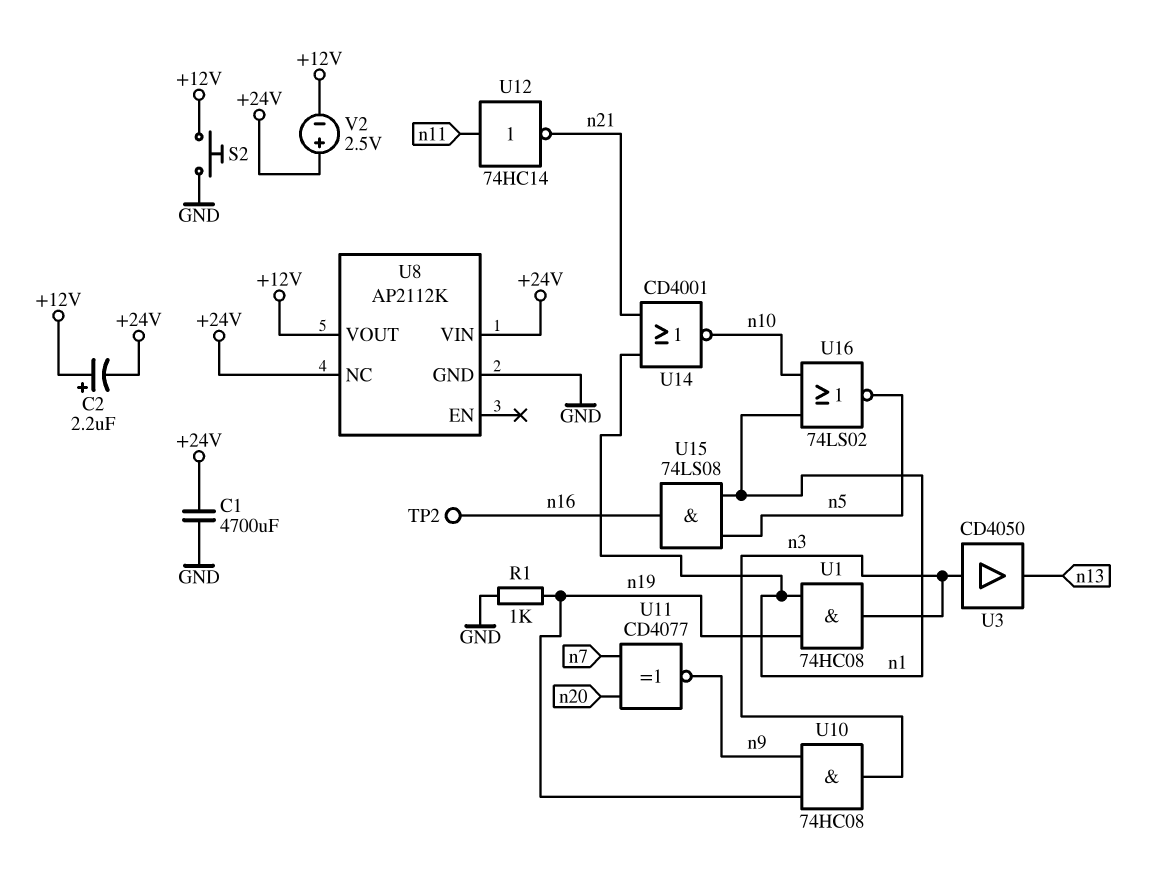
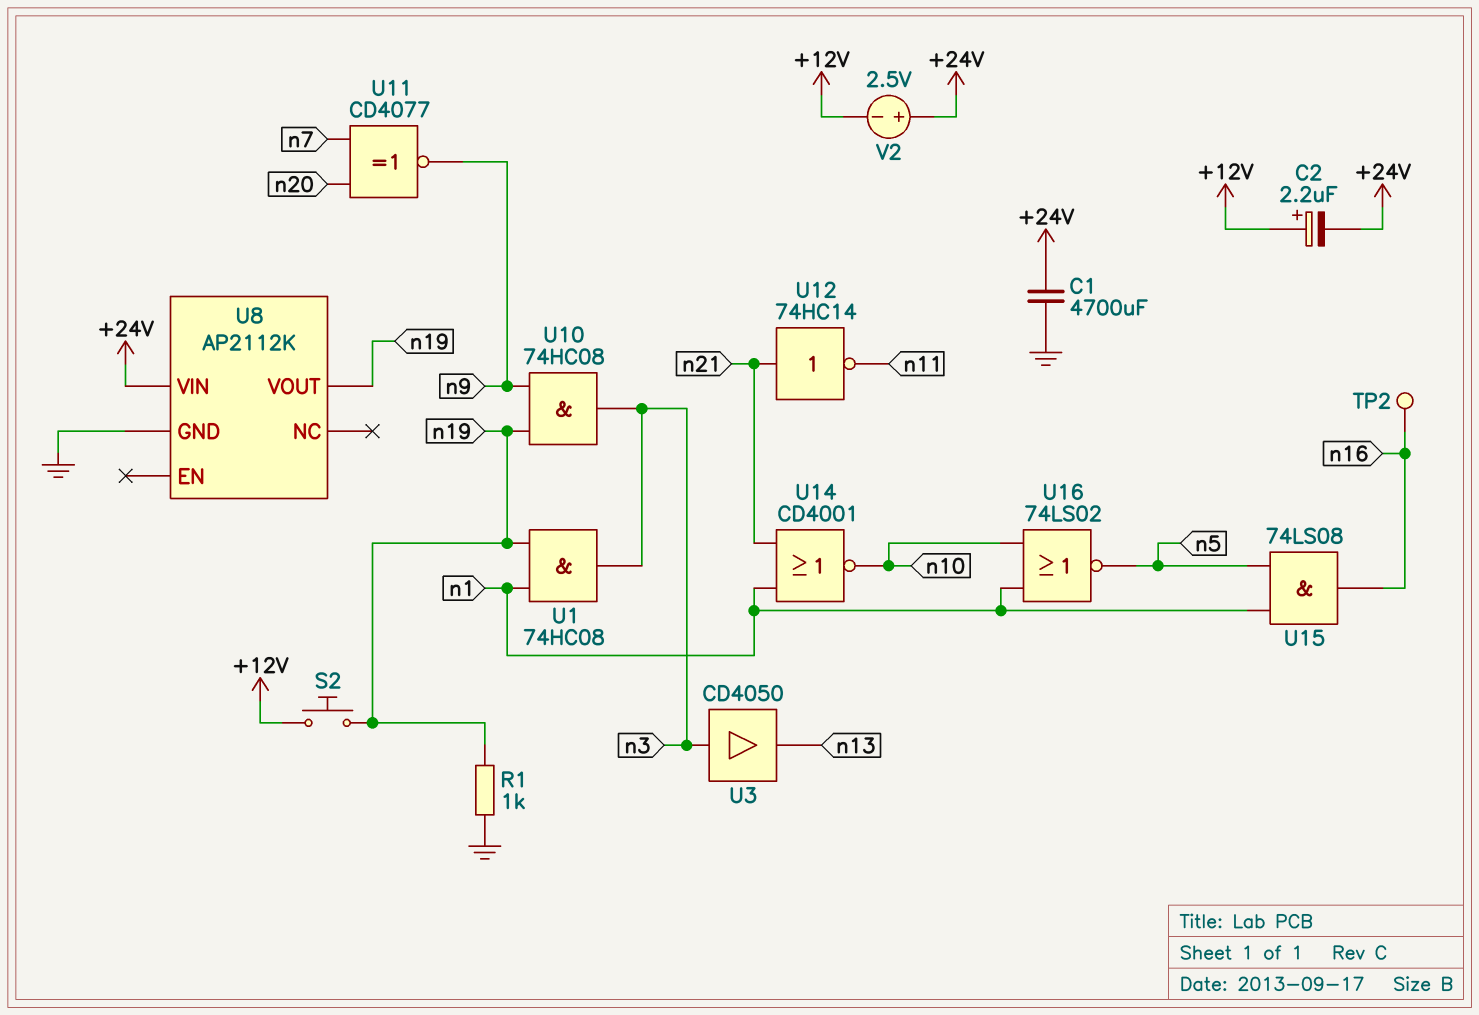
S2: button (+12V, GND) -> button (+12V, n19)
U8 pin NC: +24V -> none
U8 pin VOUT: +12V -> n19
U12: NOT 74HC14 (in n11, out n21) -> NOT 74HC14 (in n21, out n11)

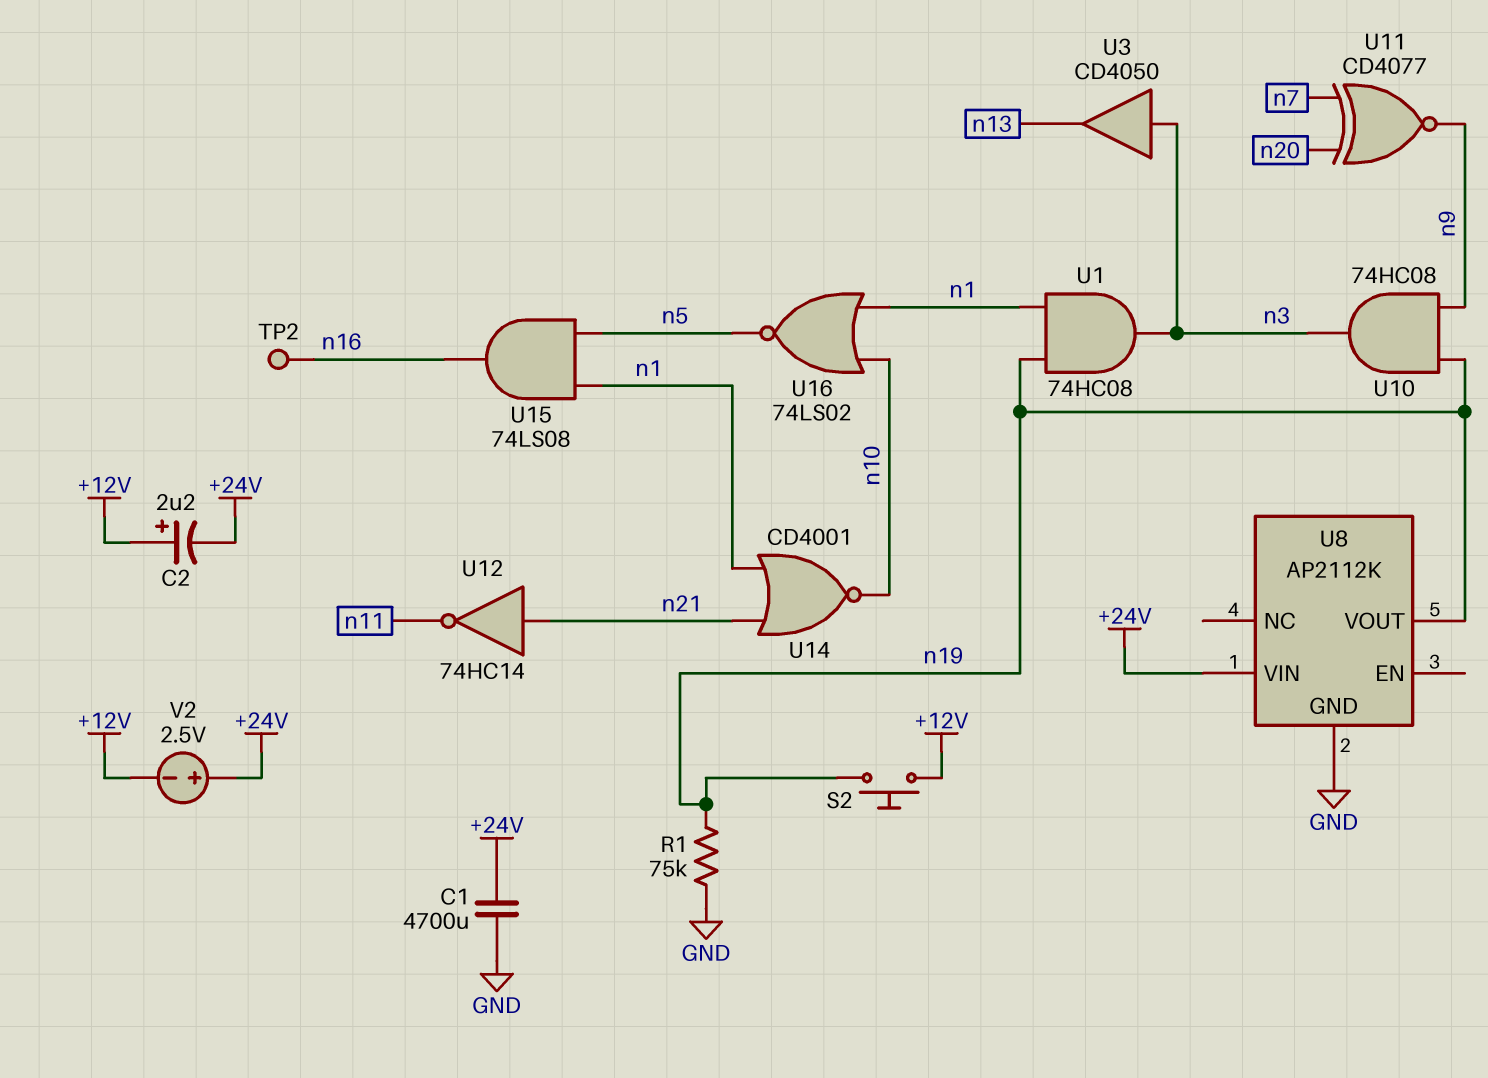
R1: 1k (GND, n19) -> 75k (GND, n19)

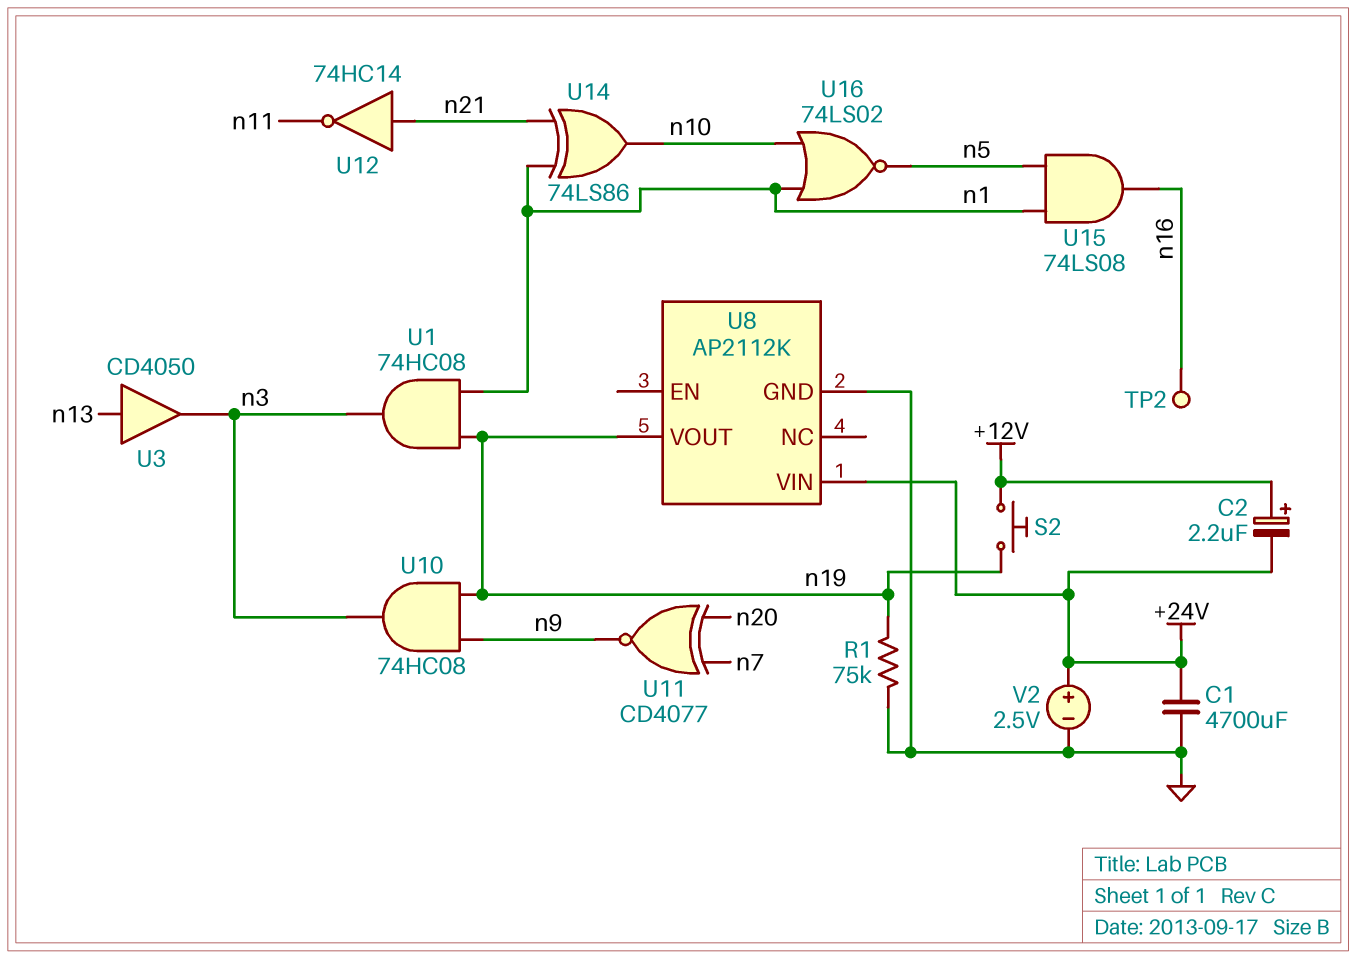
U3: buffer CD4050 (in n3, out n13) -> buffer CD4050 (in n13, out n3)
U14: NOR CD4001 (in n1, in n21, out n10) -> XOR 74LS86 (in n1, in n21, out n10)
V2: 2.5V (plus +24V, minus +12V) -> 2.5V (plus +24V, minus GND)

